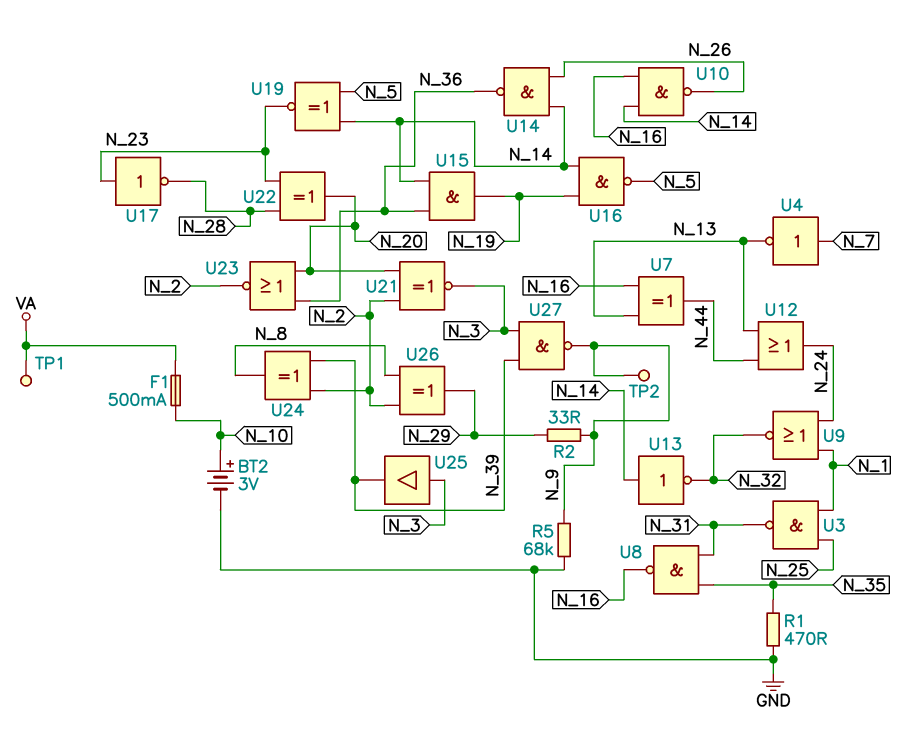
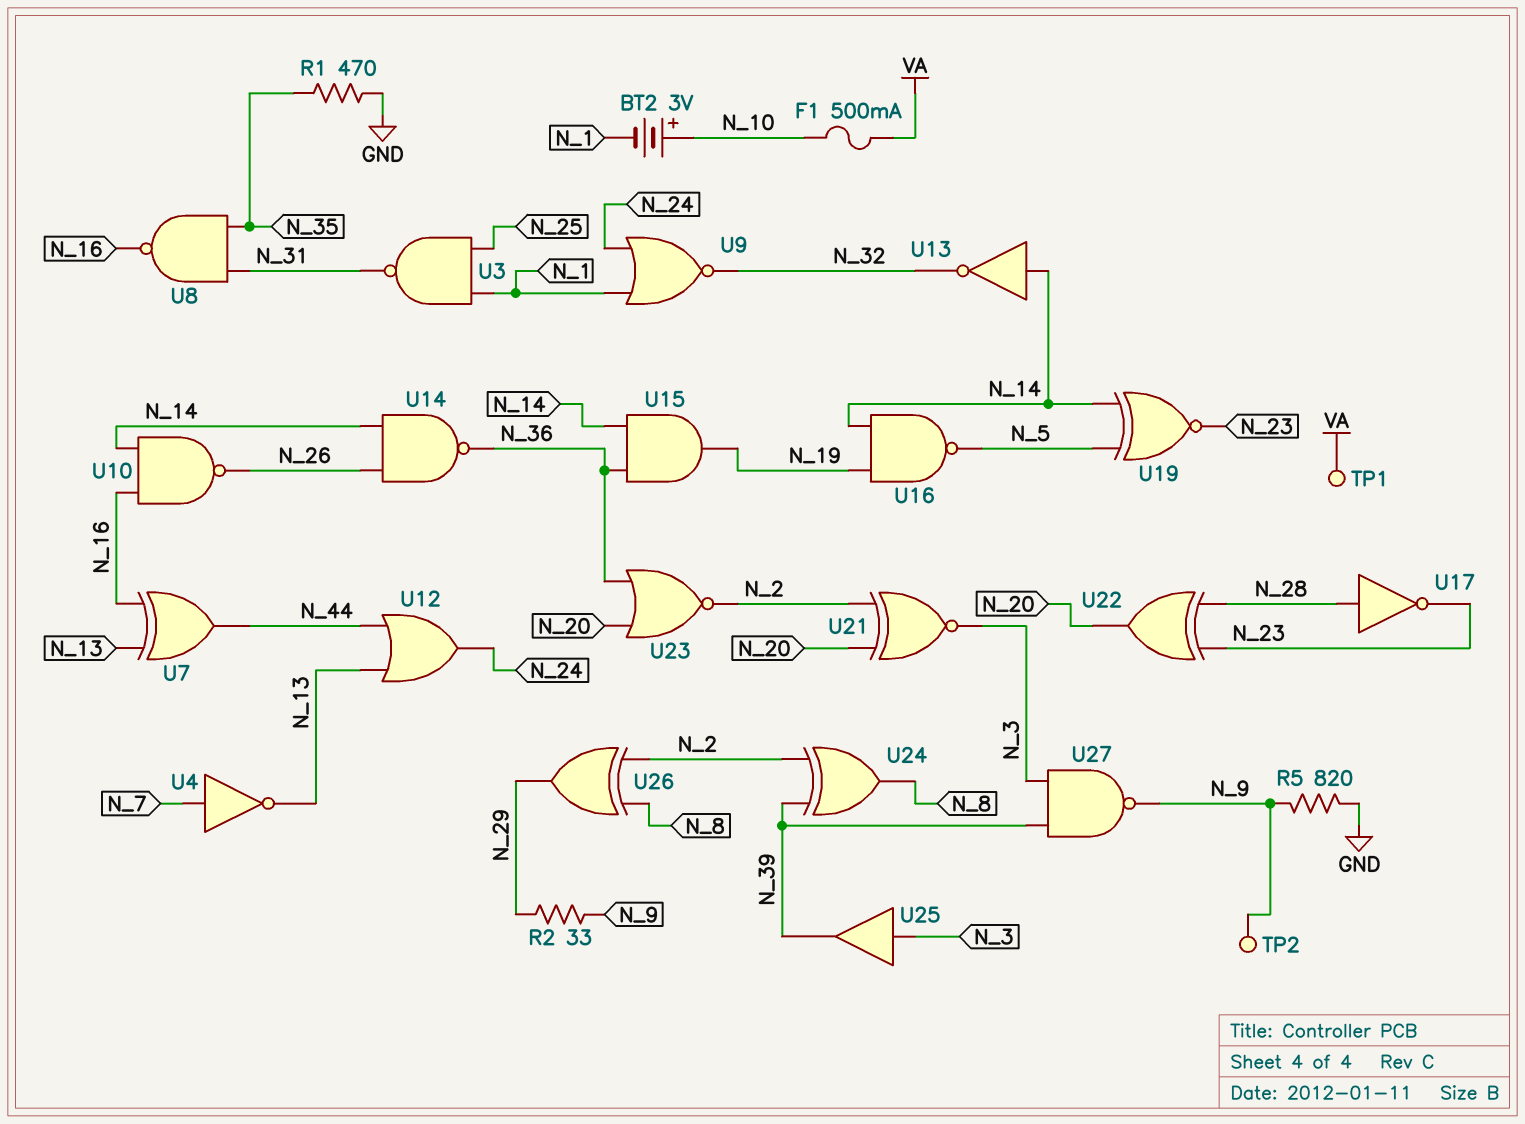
BT2: 3V (plus N_10, minus GND) -> 3V (plus N_10, minus N_1)
R5: 68k (GND, N_9) -> 820 (GND, N_9)
U17: NOT (in N_23, out N_28) -> NOT (in N_28, out N_23)

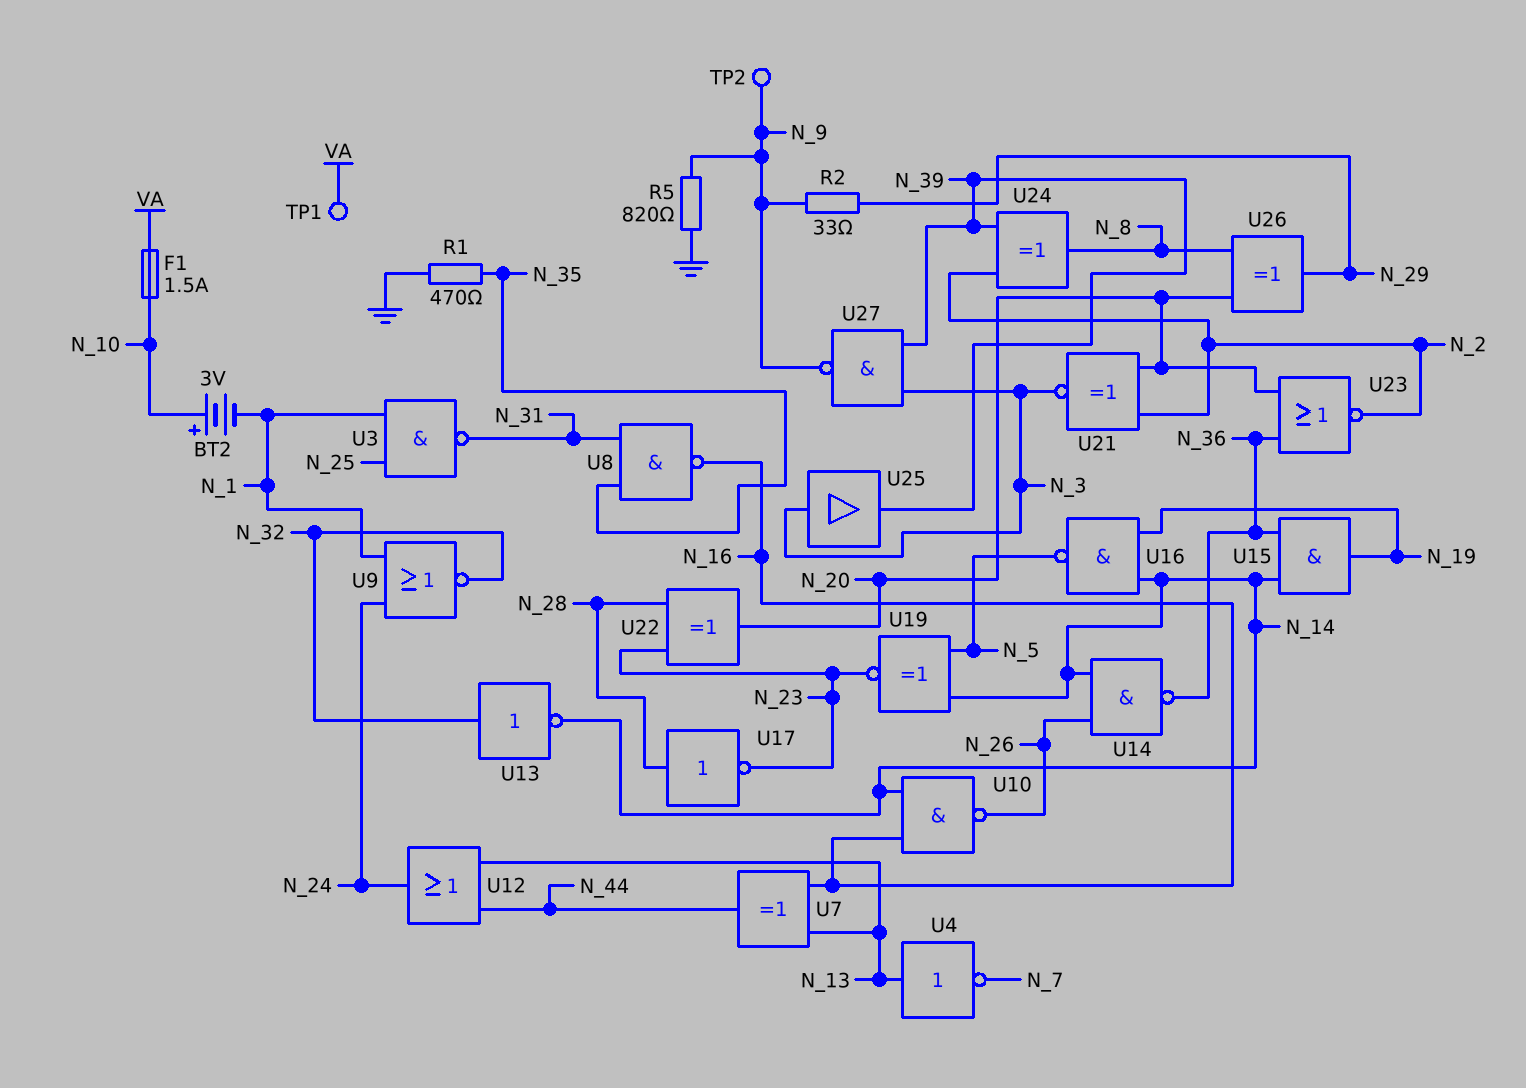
F1: 500mA (N_10, VA) -> 1.5A (N_10, VA)
U4: NOT (in N_7, out N_13) -> NOT (in N_13, out N_7)
U13: NOT (in N_14, out N_32) -> NOT (in N_32, out N_14)
U26: XOR (in N_2, in N_8, out N_29) -> XOR (in N_8, in N_20, out N_29)

